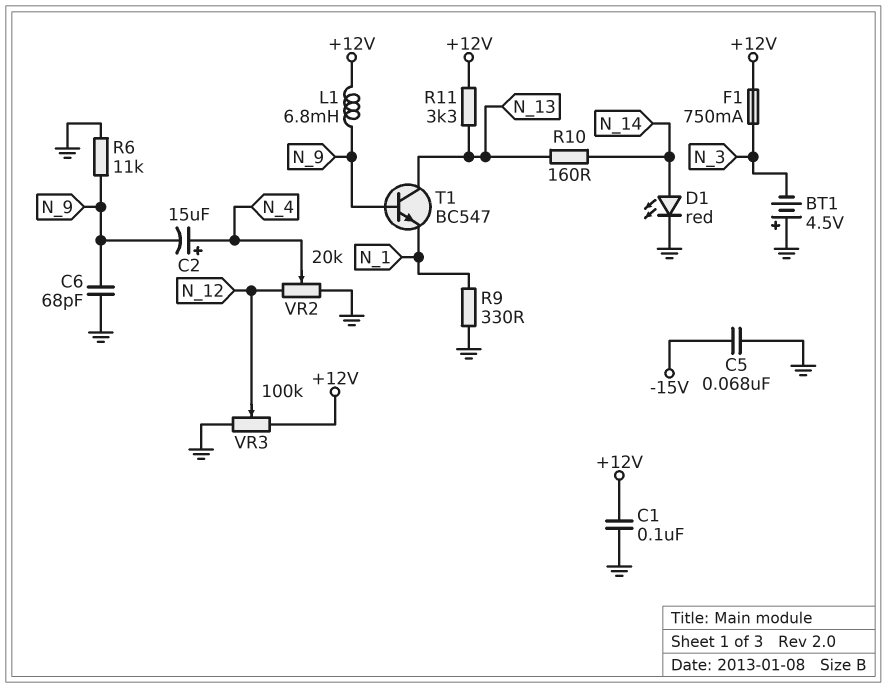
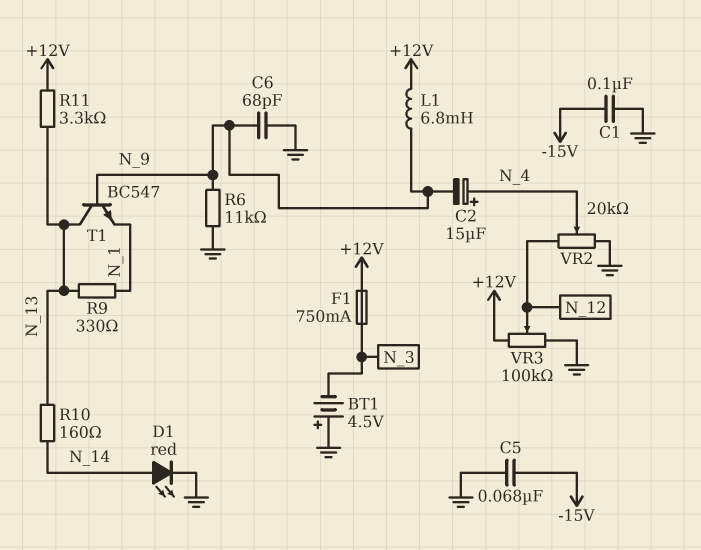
C1: 100nF (+12V, GND) -> 100nF (-15V, GND)
R9: 330 (GND, N_1) -> 330 (N_1, N_13)

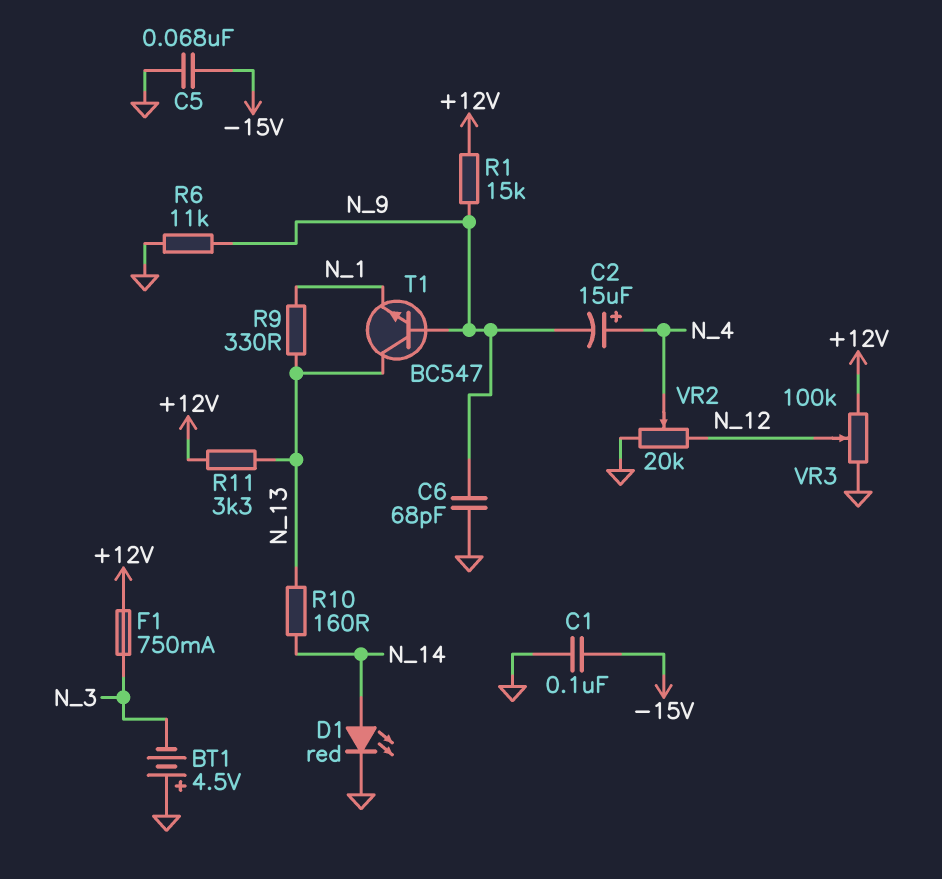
L1: 6.8mH (+12V, N_9) -> none
R1: none -> 15k (+12V, N_9)

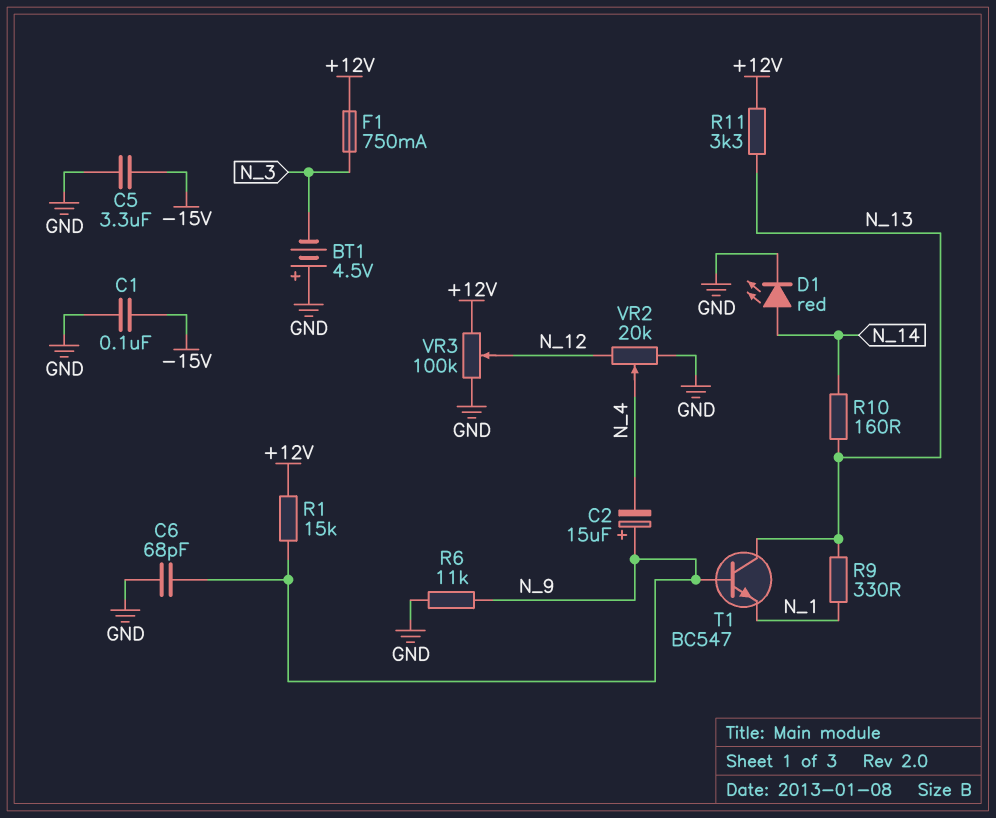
C2: 15uF (plus N_4, minus N_9) -> 15uF (plus N_9, minus N_4)
C5: 68nF (-15V, GND) -> 3.3uF (-15V, GND)

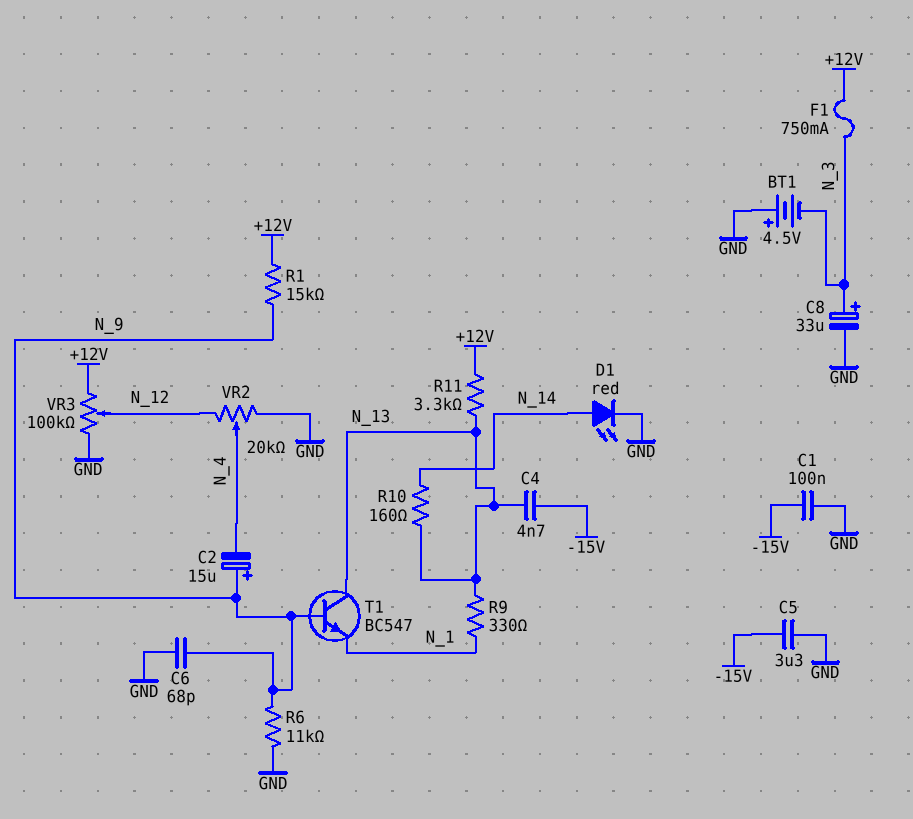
C4: none -> 4.7nF (-15V, N_13)
C8: none -> 33uF (plus N_3, minus GND)

